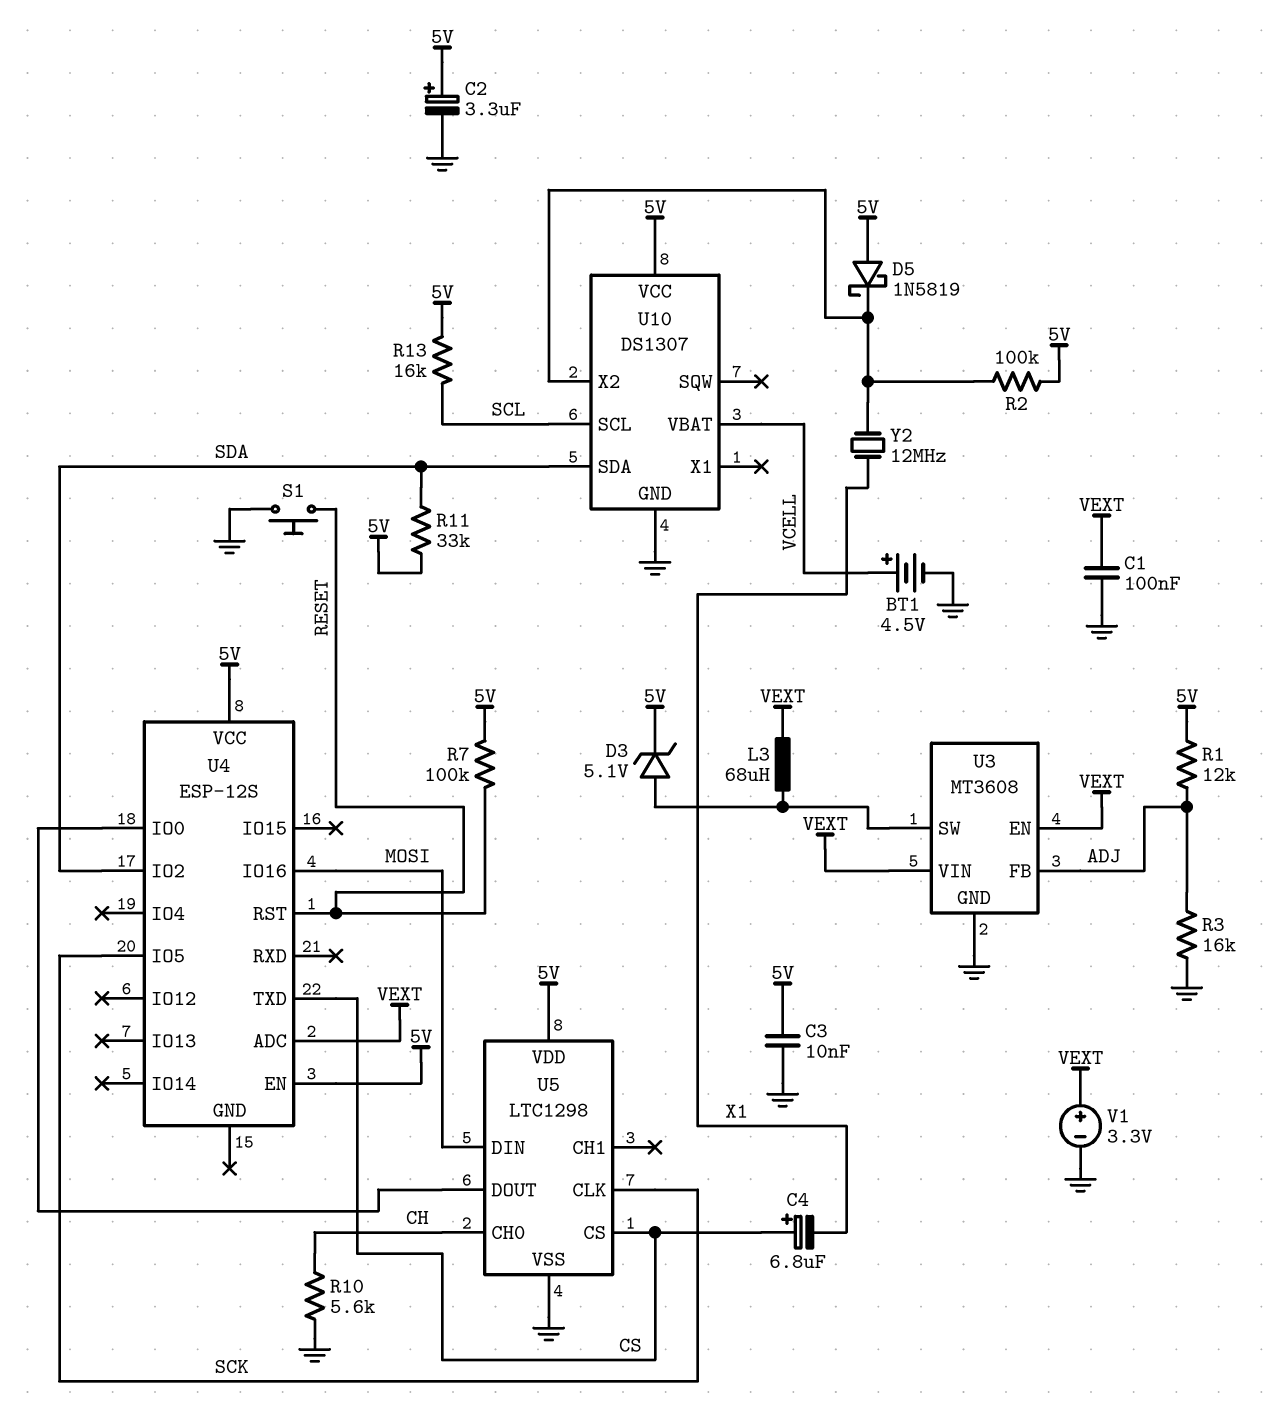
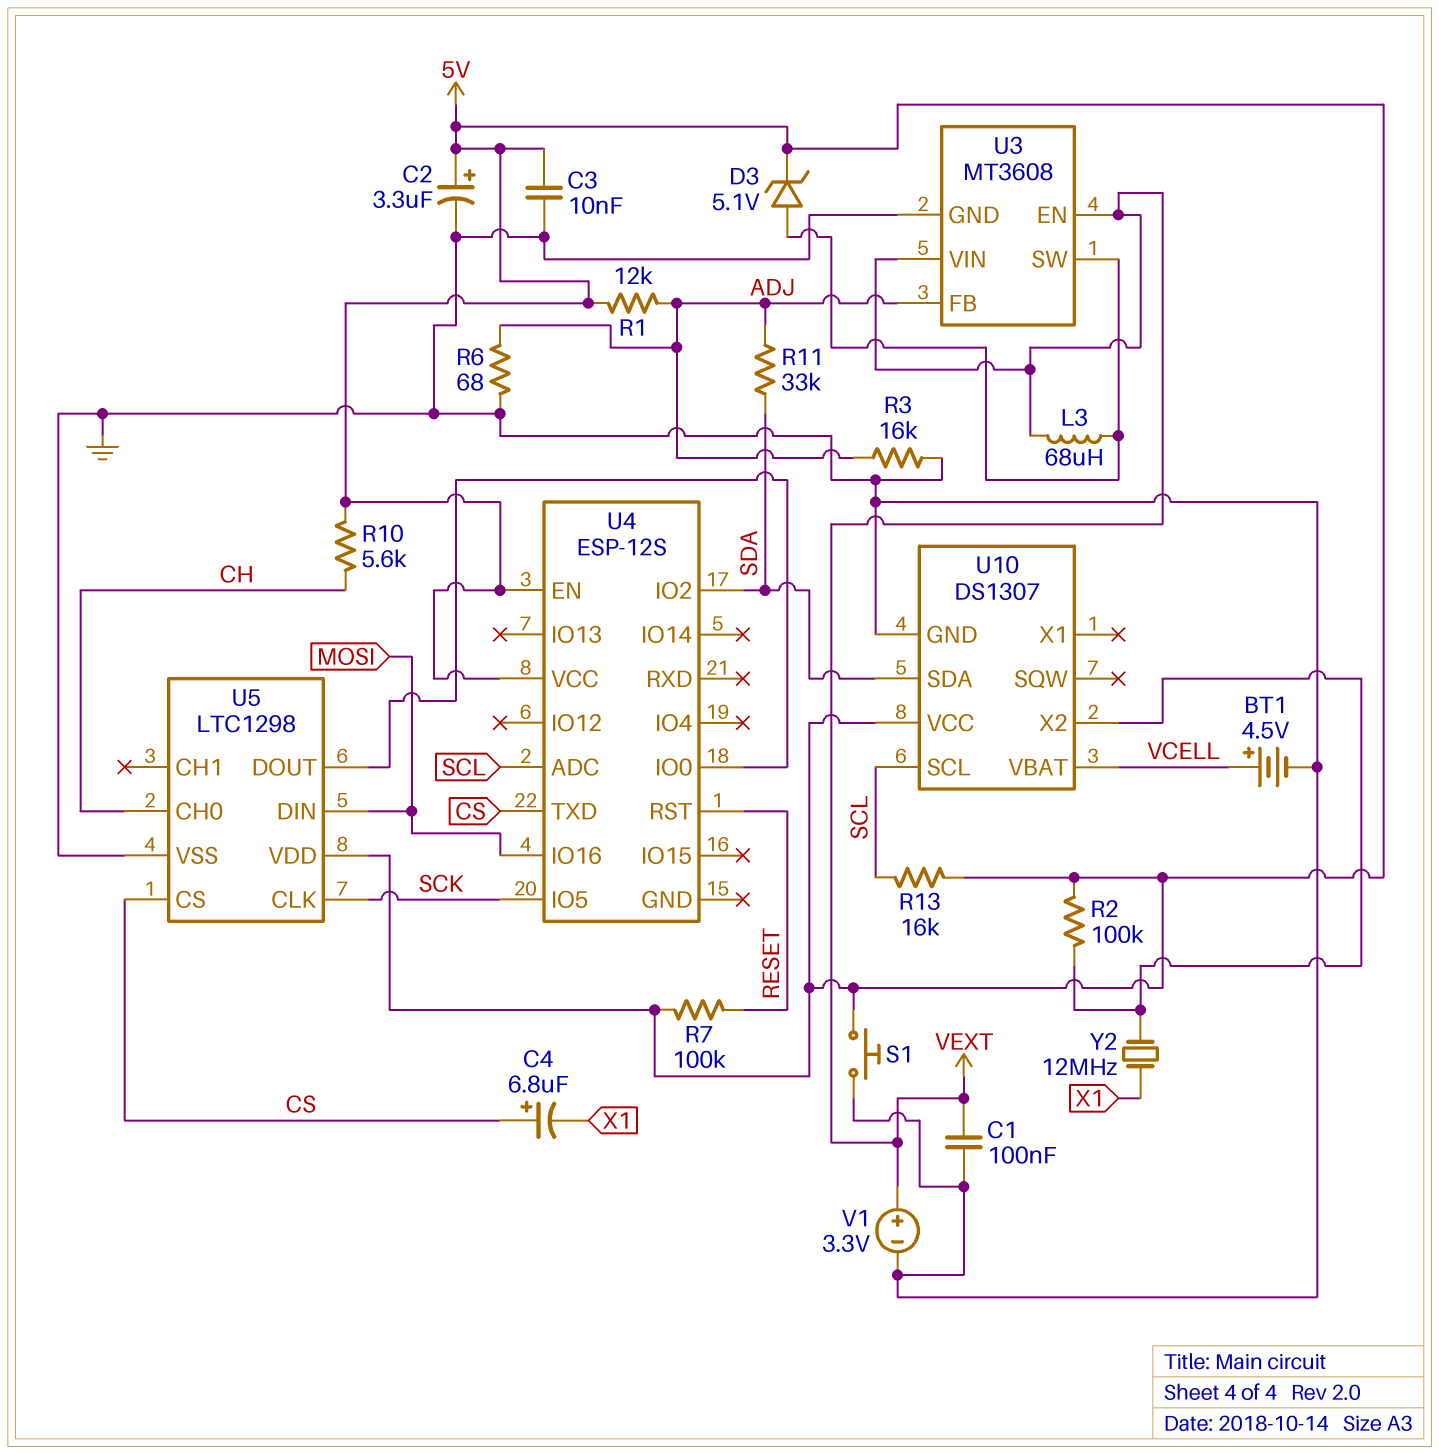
D5: schottky 1N5819 (A 5V, K U10/X2) -> none
R6: none -> 68 (ADJ, GND)
R10: 5.6k (CH, GND) -> 5.6k (5V, CH)
R11: 33k (5V, SDA) -> 33k (ADJ, SDA)
S1: button (GND, RESET) -> button (5V, GND)
U4 pin ADC: VEXT -> SCL

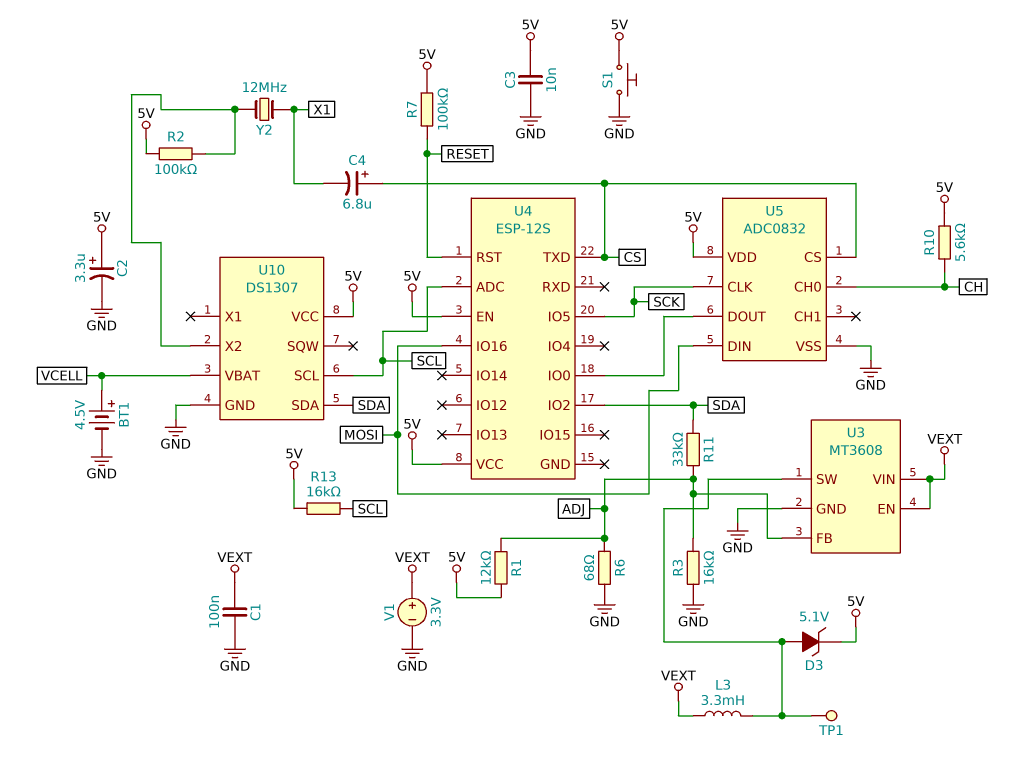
L3: 68uH (U3/SW, VEXT) -> 3.3mH (U3/SW, VEXT)
TP1: none -> test point (U3/SW)
U5: LTC1298 -> ADC0832

